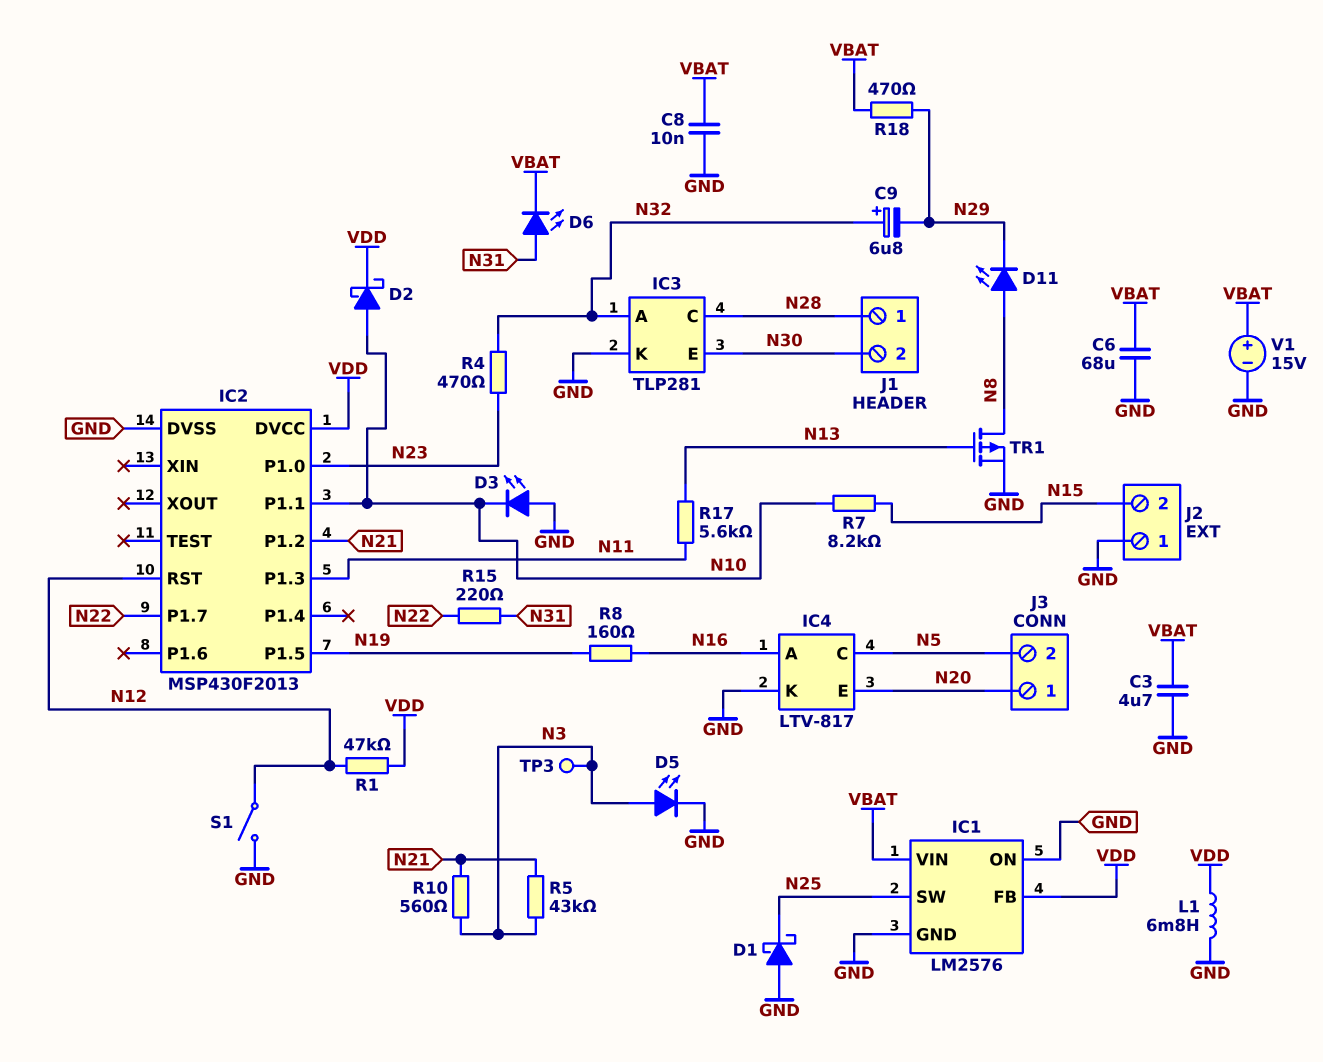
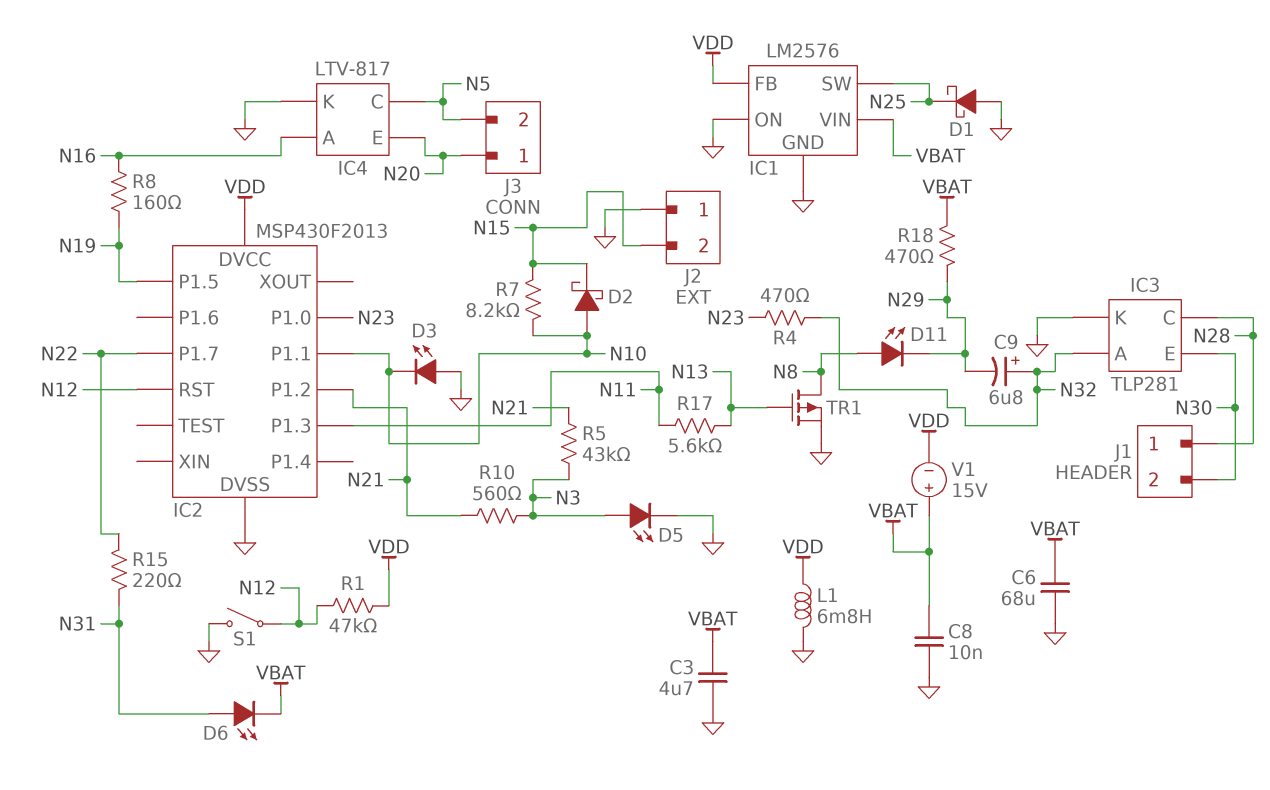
D2: schottky (A N10, K VDD) -> schottky (A N10, K N15)
TP3: test point (N3) -> none
V1: 15V (plus VBAT, minus GND) -> 15V (plus VBAT, minus VDD)

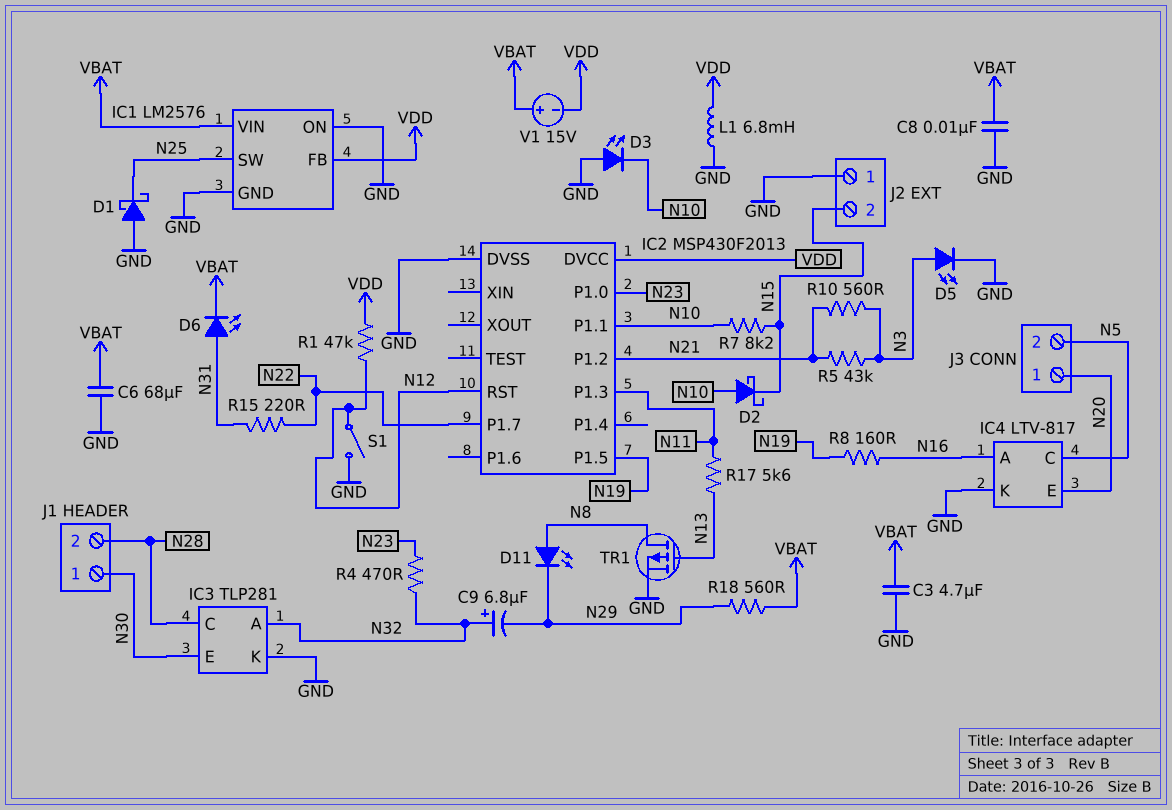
J1 pin 1: N28 -> N30
J1 pin 2: N30 -> N28
R18: 470 (N29, VBAT) -> 560 (N29, VBAT)

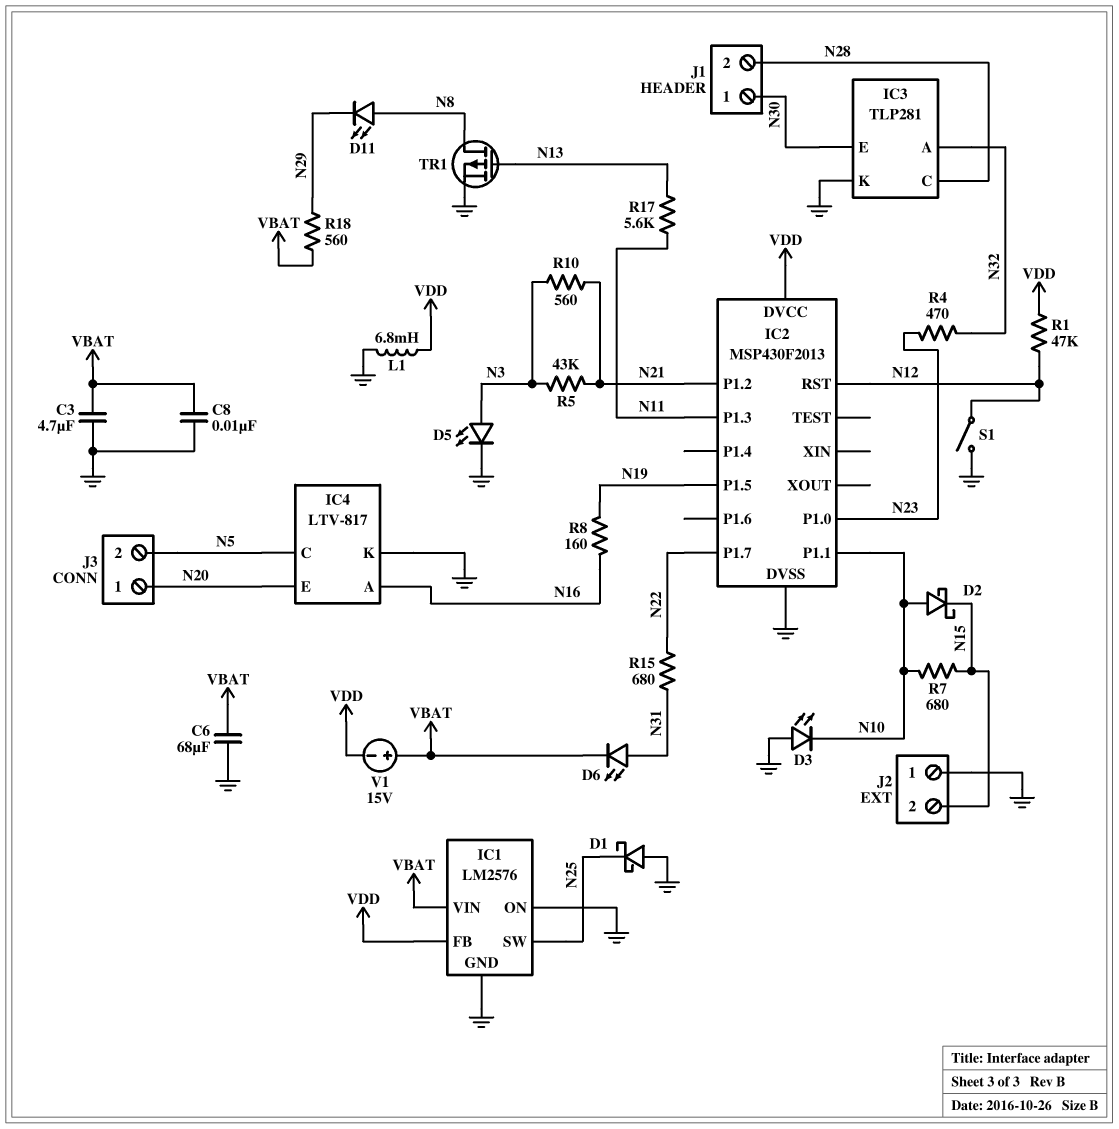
C9: 6.8uF (plus N32, minus N29) -> none
R7: 8.2k (N10, N15) -> 680 (N10, N15)
R15: 220 (N22, N31) -> 680 (N22, N31)

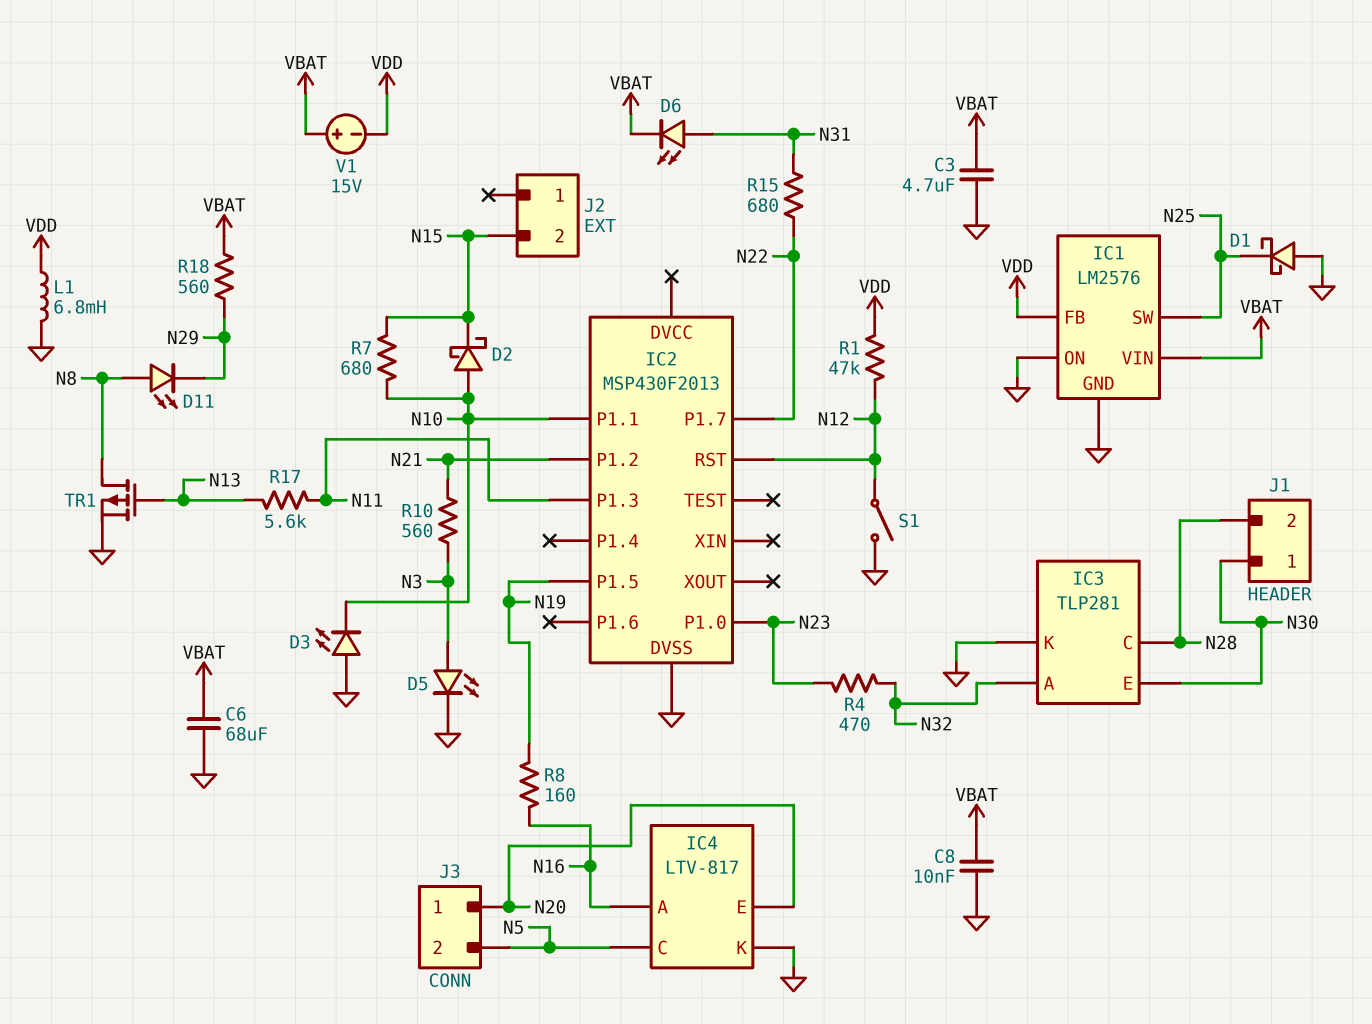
IC2 pin DVCC: VDD -> none
J2 pin 1: GND -> none
R5: 43k (N3, N21) -> none

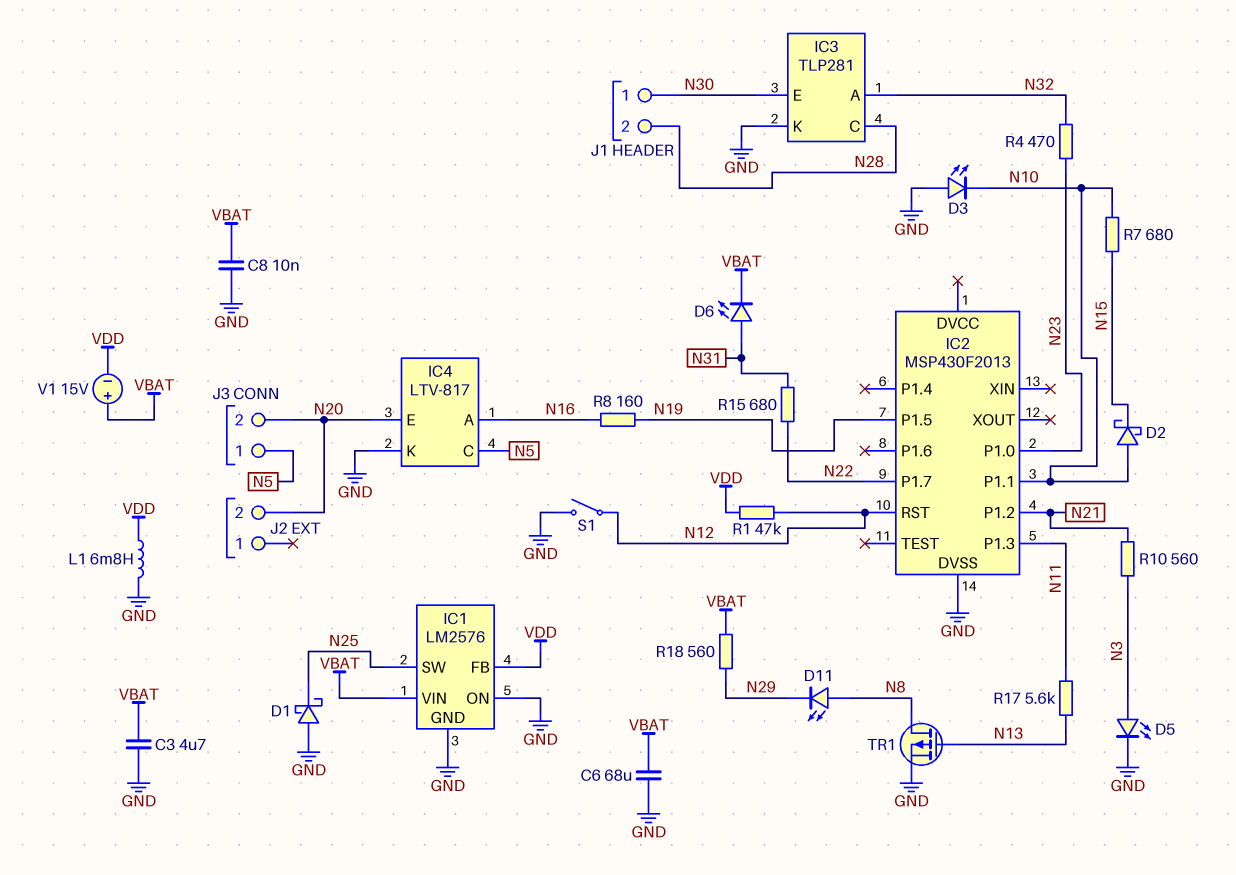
J2 pin 2: N15 -> N20
J3 pin 1: N20 -> N5
J3 pin 2: N5 -> N20

